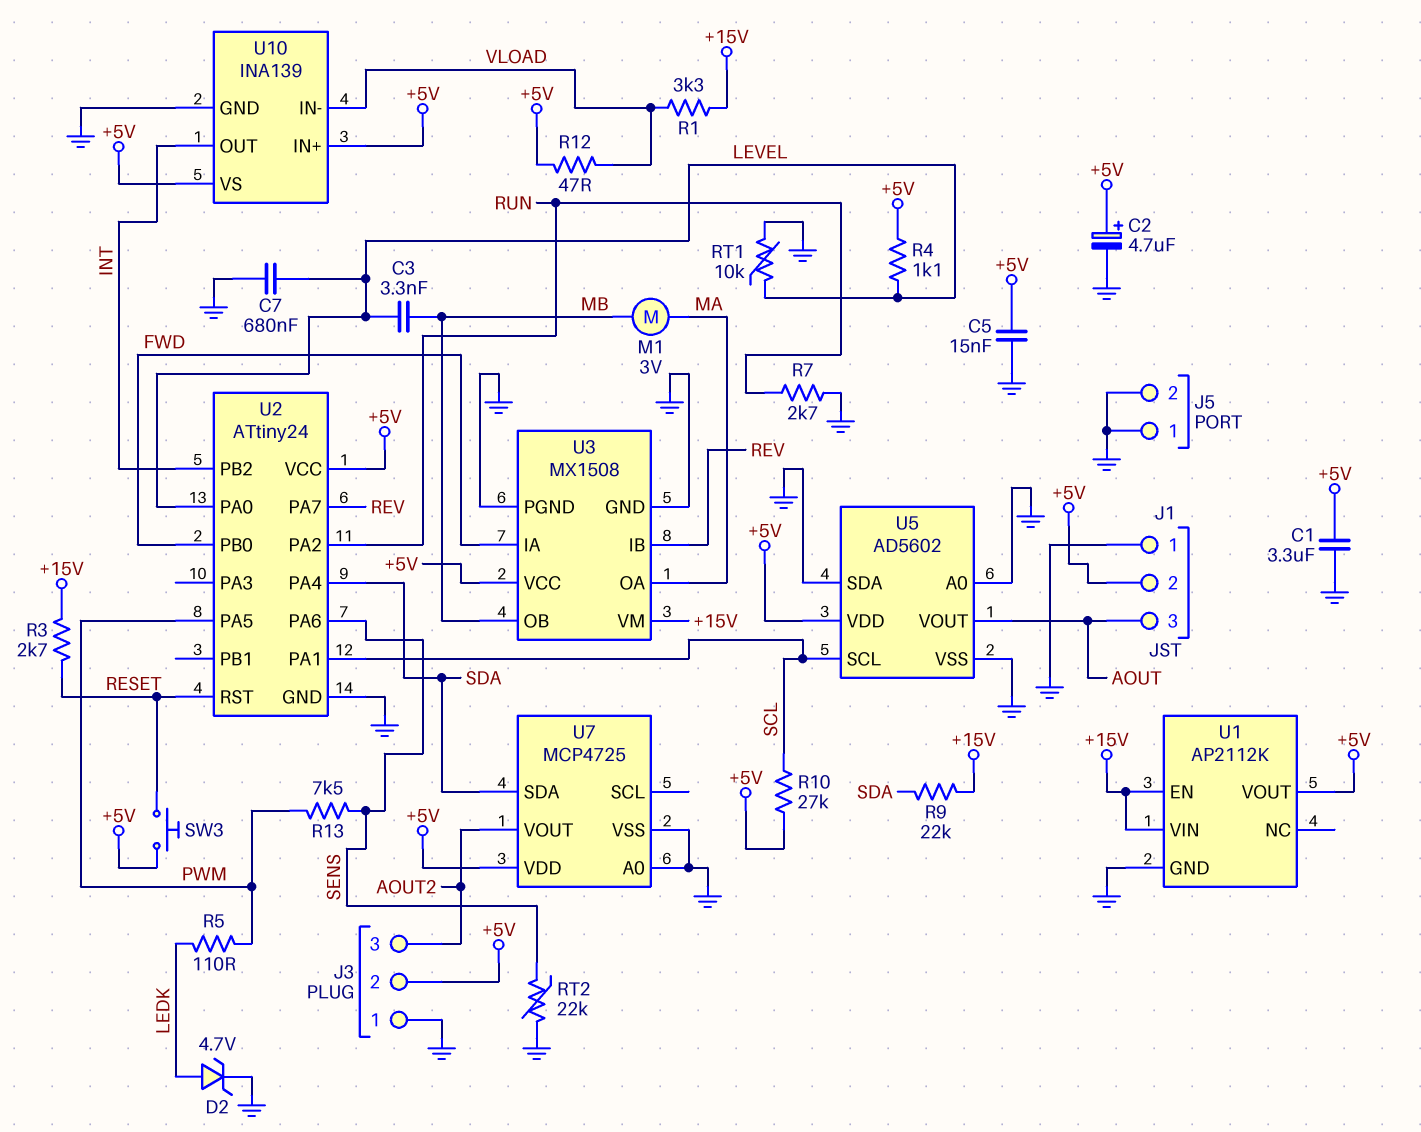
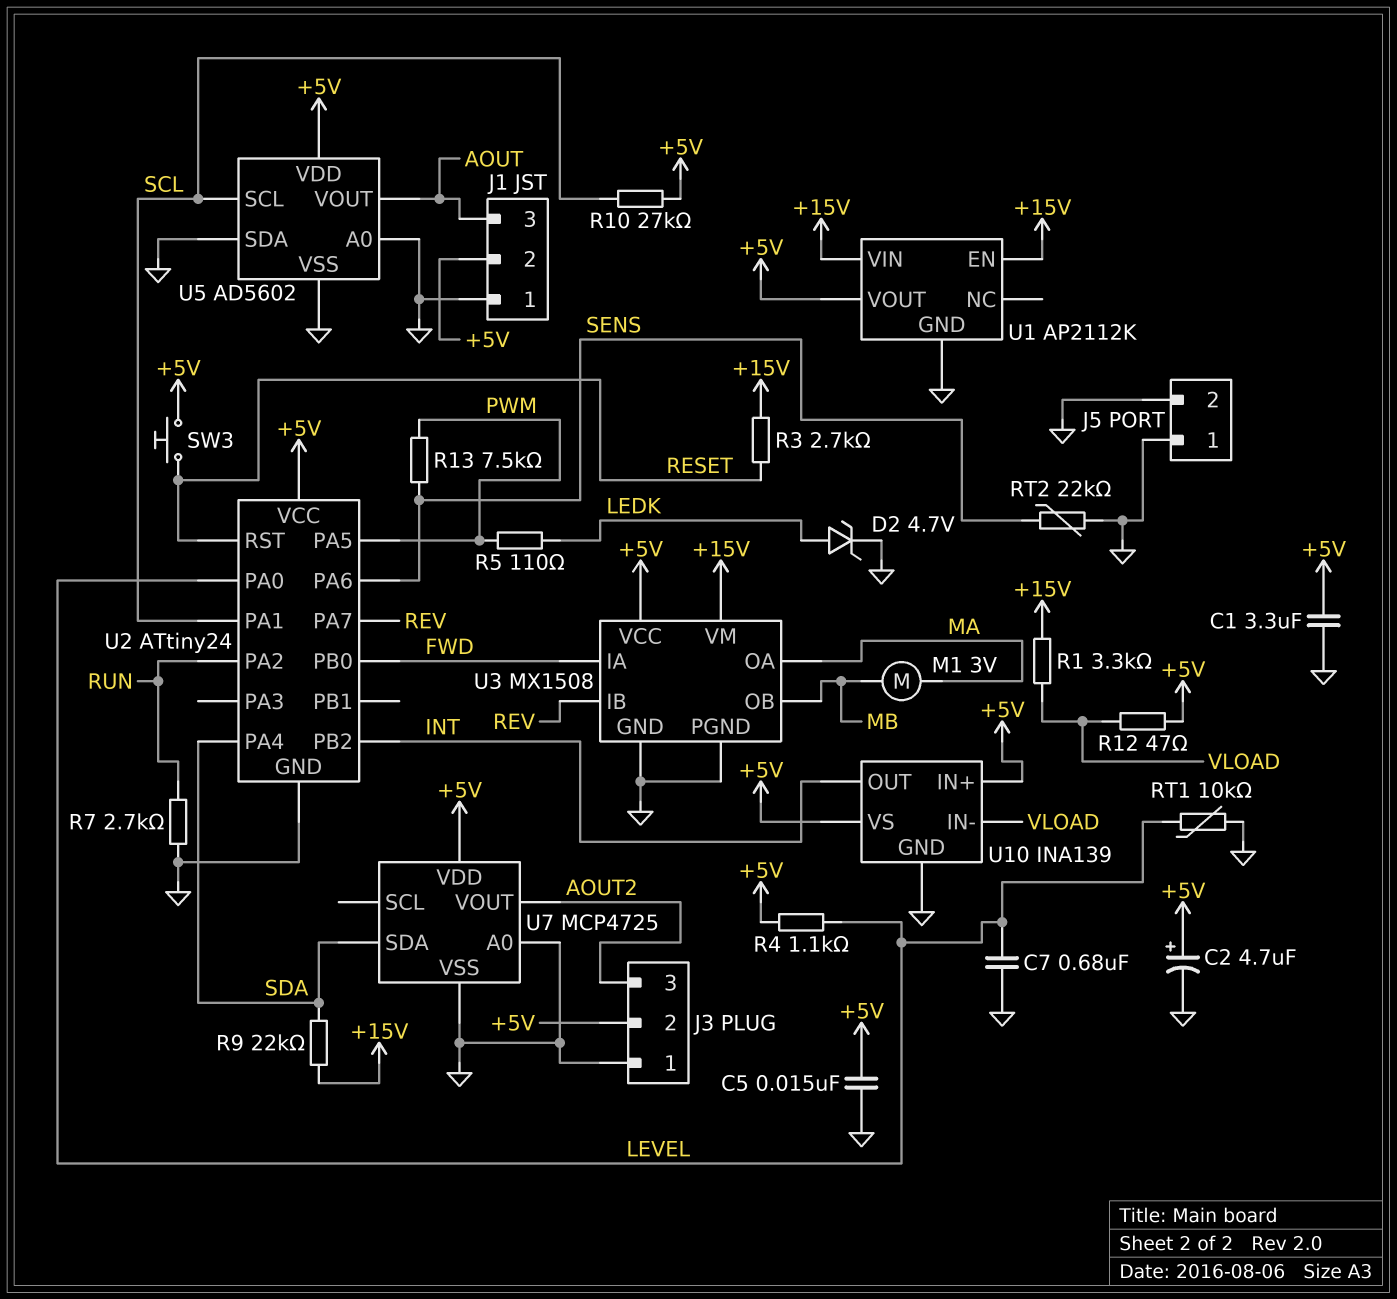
C3: 3.3nF (LEVEL, MB) -> none

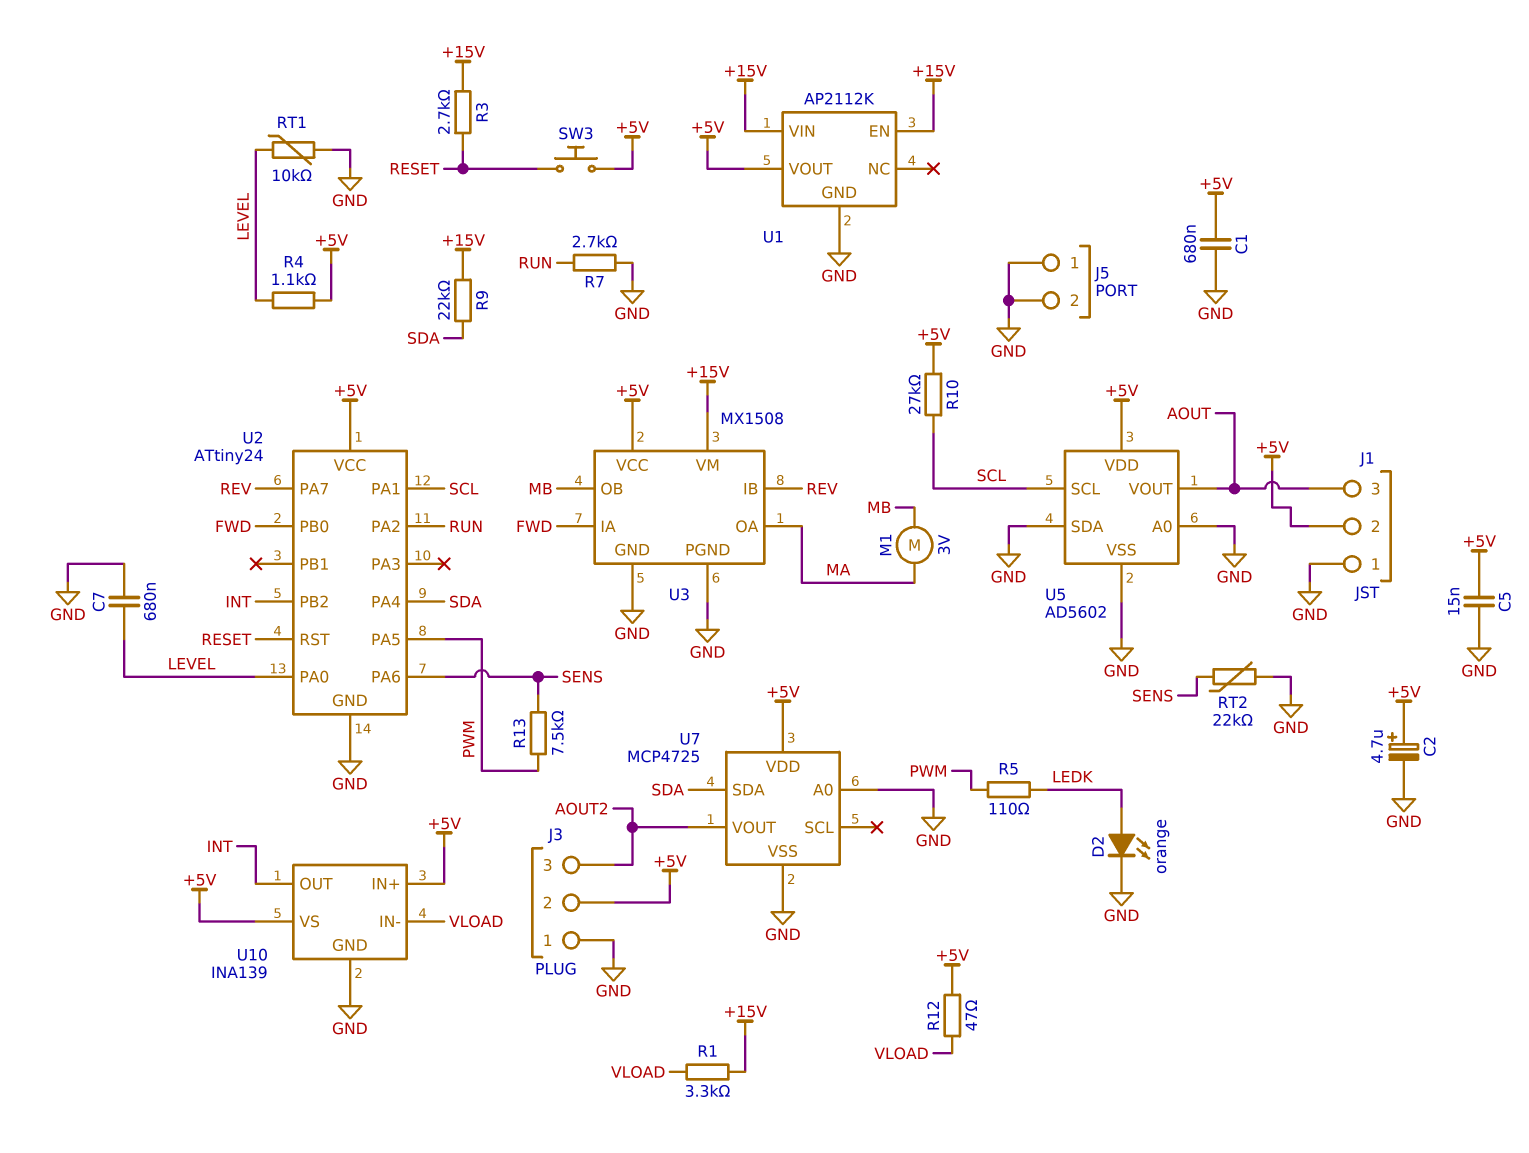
C1: 3.3uF (+5V, GND) -> 680nF (+5V, GND)
D2: zener 4.7V (A LEDK, K GND) -> LED orange (A LEDK, K GND)

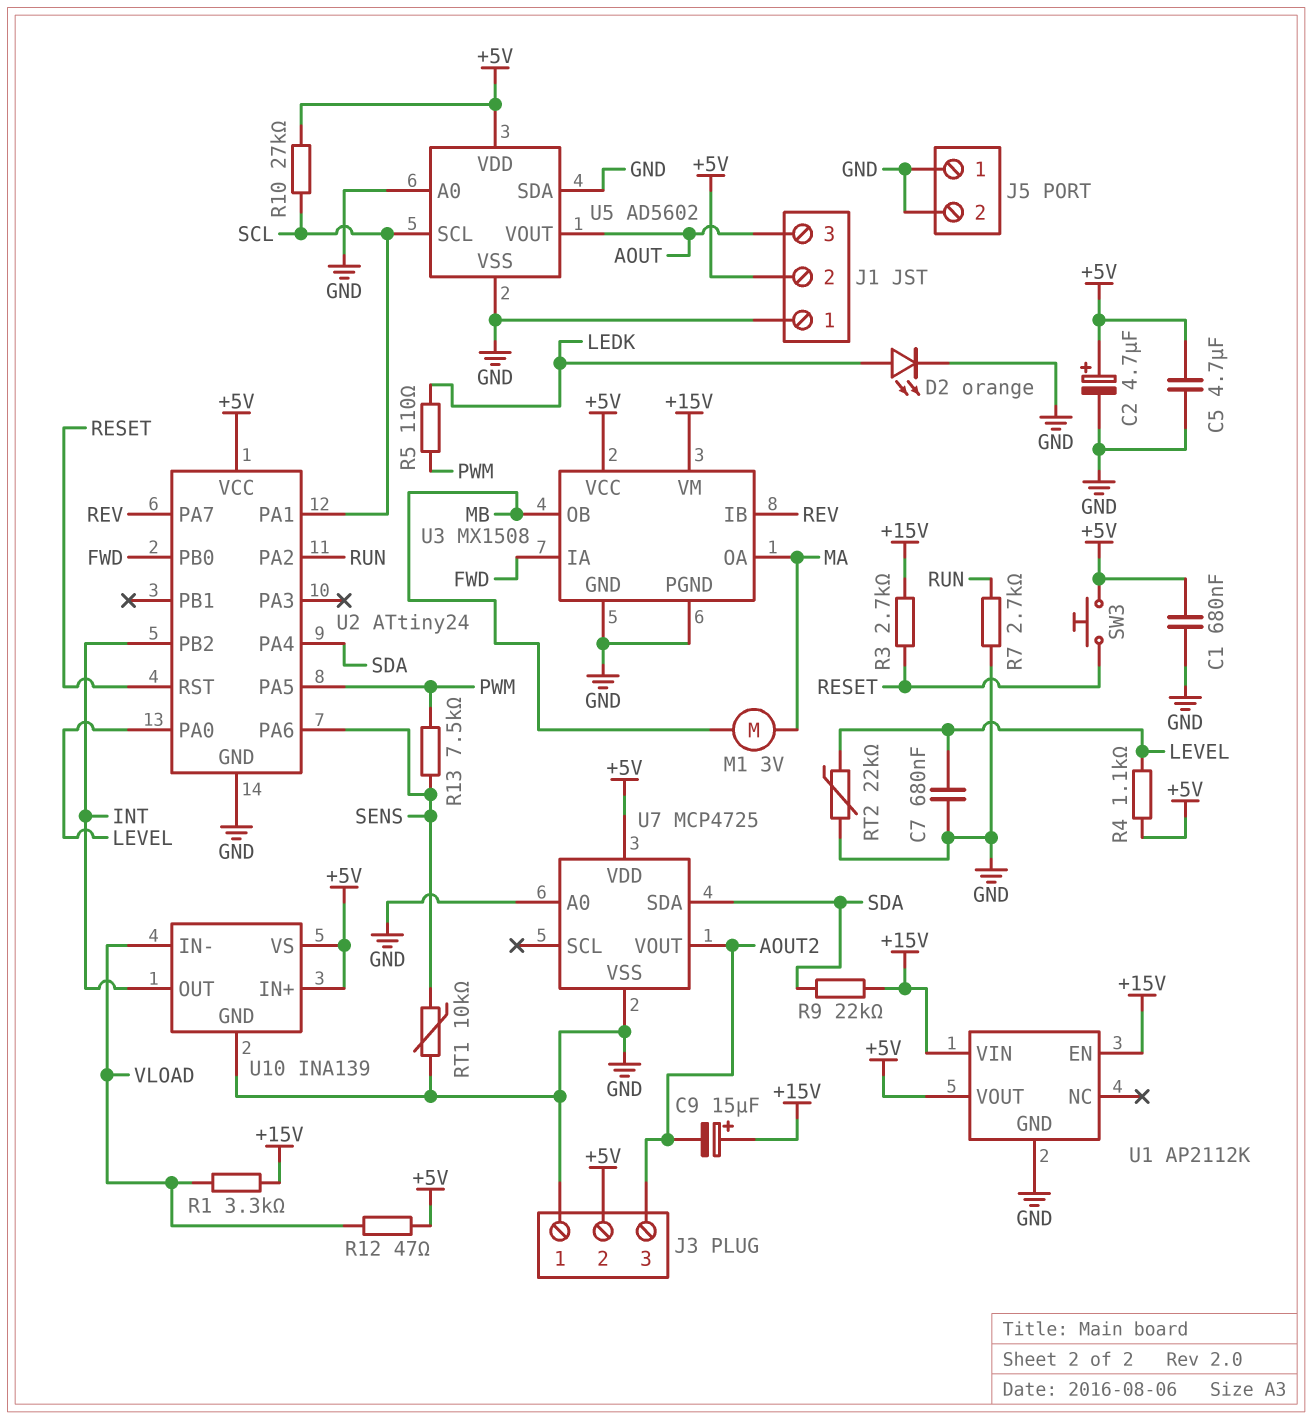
C5: 15nF (+5V, GND) -> 4.7uF (+5V, GND)
C9: none -> 15uF (plus +15V, minus AOUT2)
RT1: 10k (GND, LEVEL) -> 10k (GND, SENS)
RT2: 22k (GND, SENS) -> 22k (GND, LEVEL)

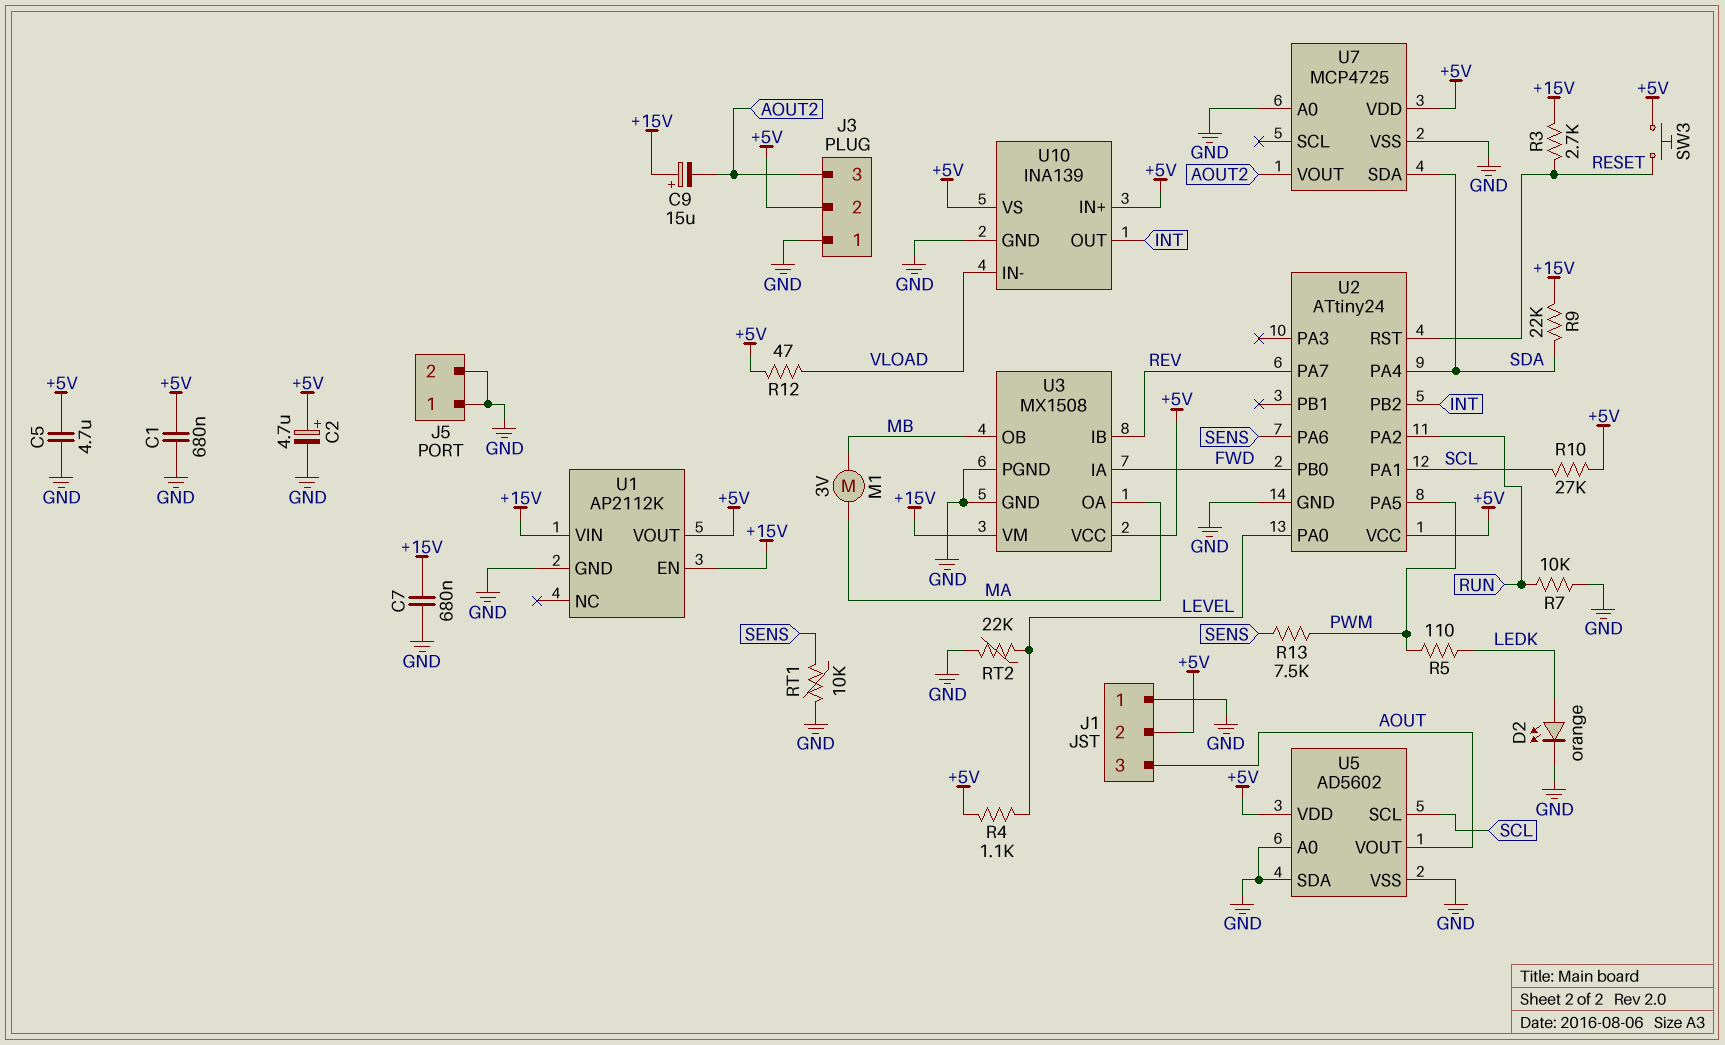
C7: 680nF (GND, LEVEL) -> 680nF (+15V, GND)
R1: 3.3k (+15V, VLOAD) -> none
R7: 2.7k (GND, RUN) -> 10k (GND, RUN)

